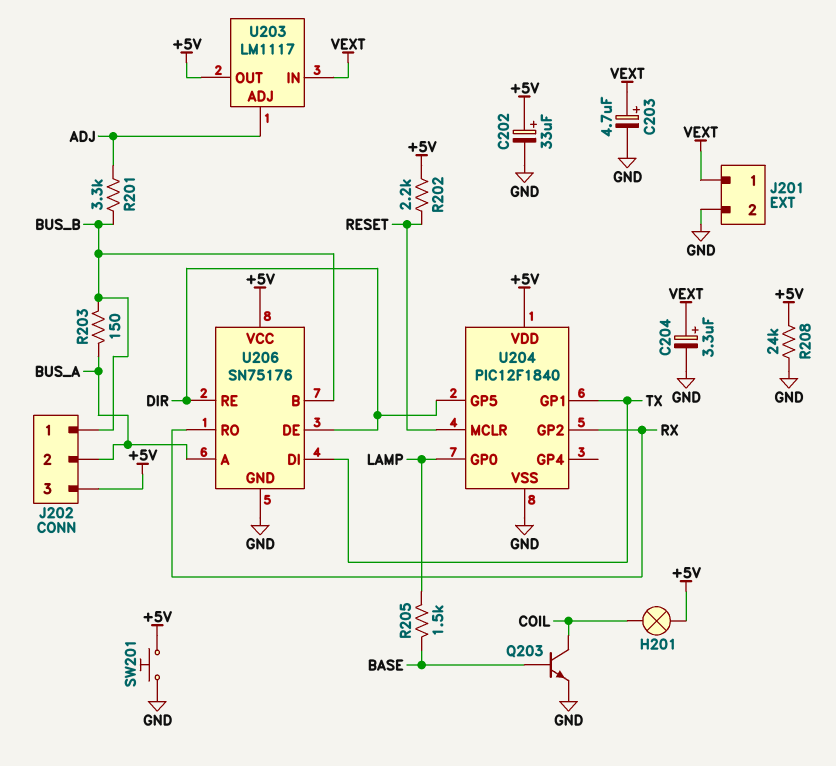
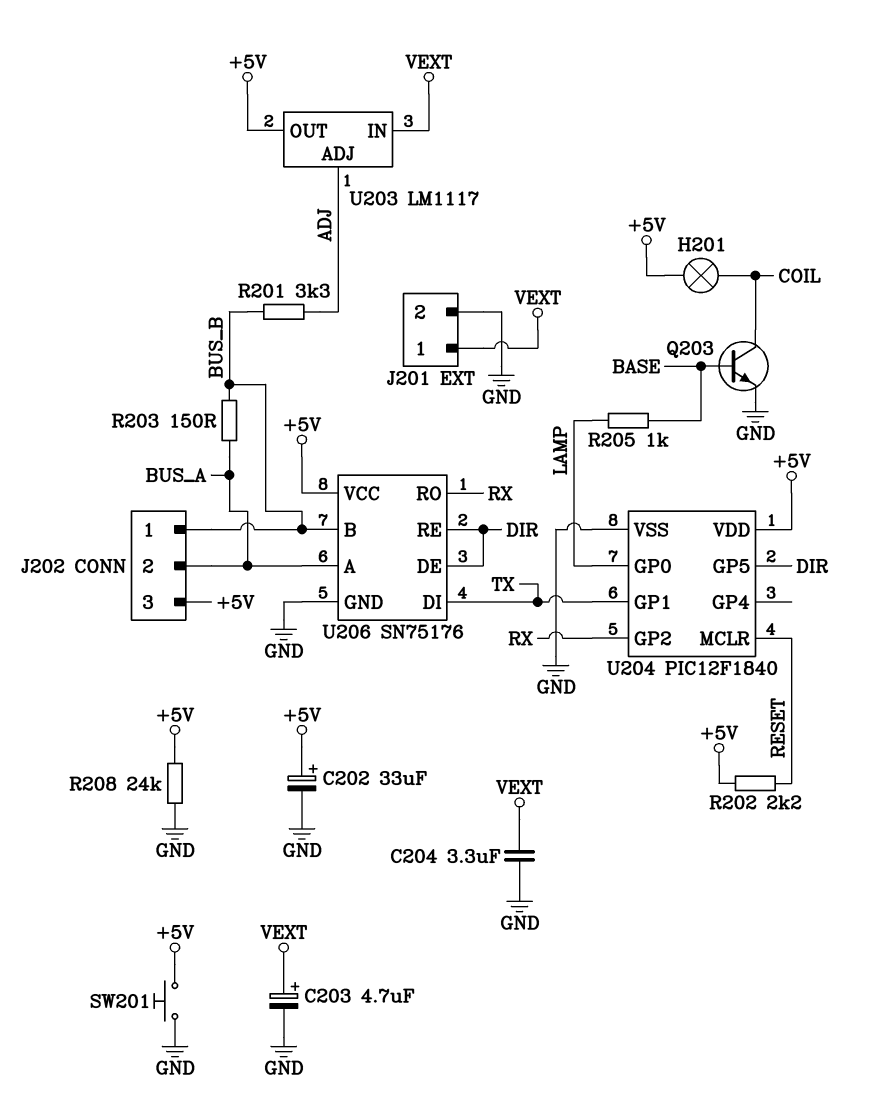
C204: 3.3uF (plus VEXT, minus GND) -> 3.3uF (GND, VEXT)
R205: 1.5k (BASE, LAMP) -> 1k (BASE, LAMP)

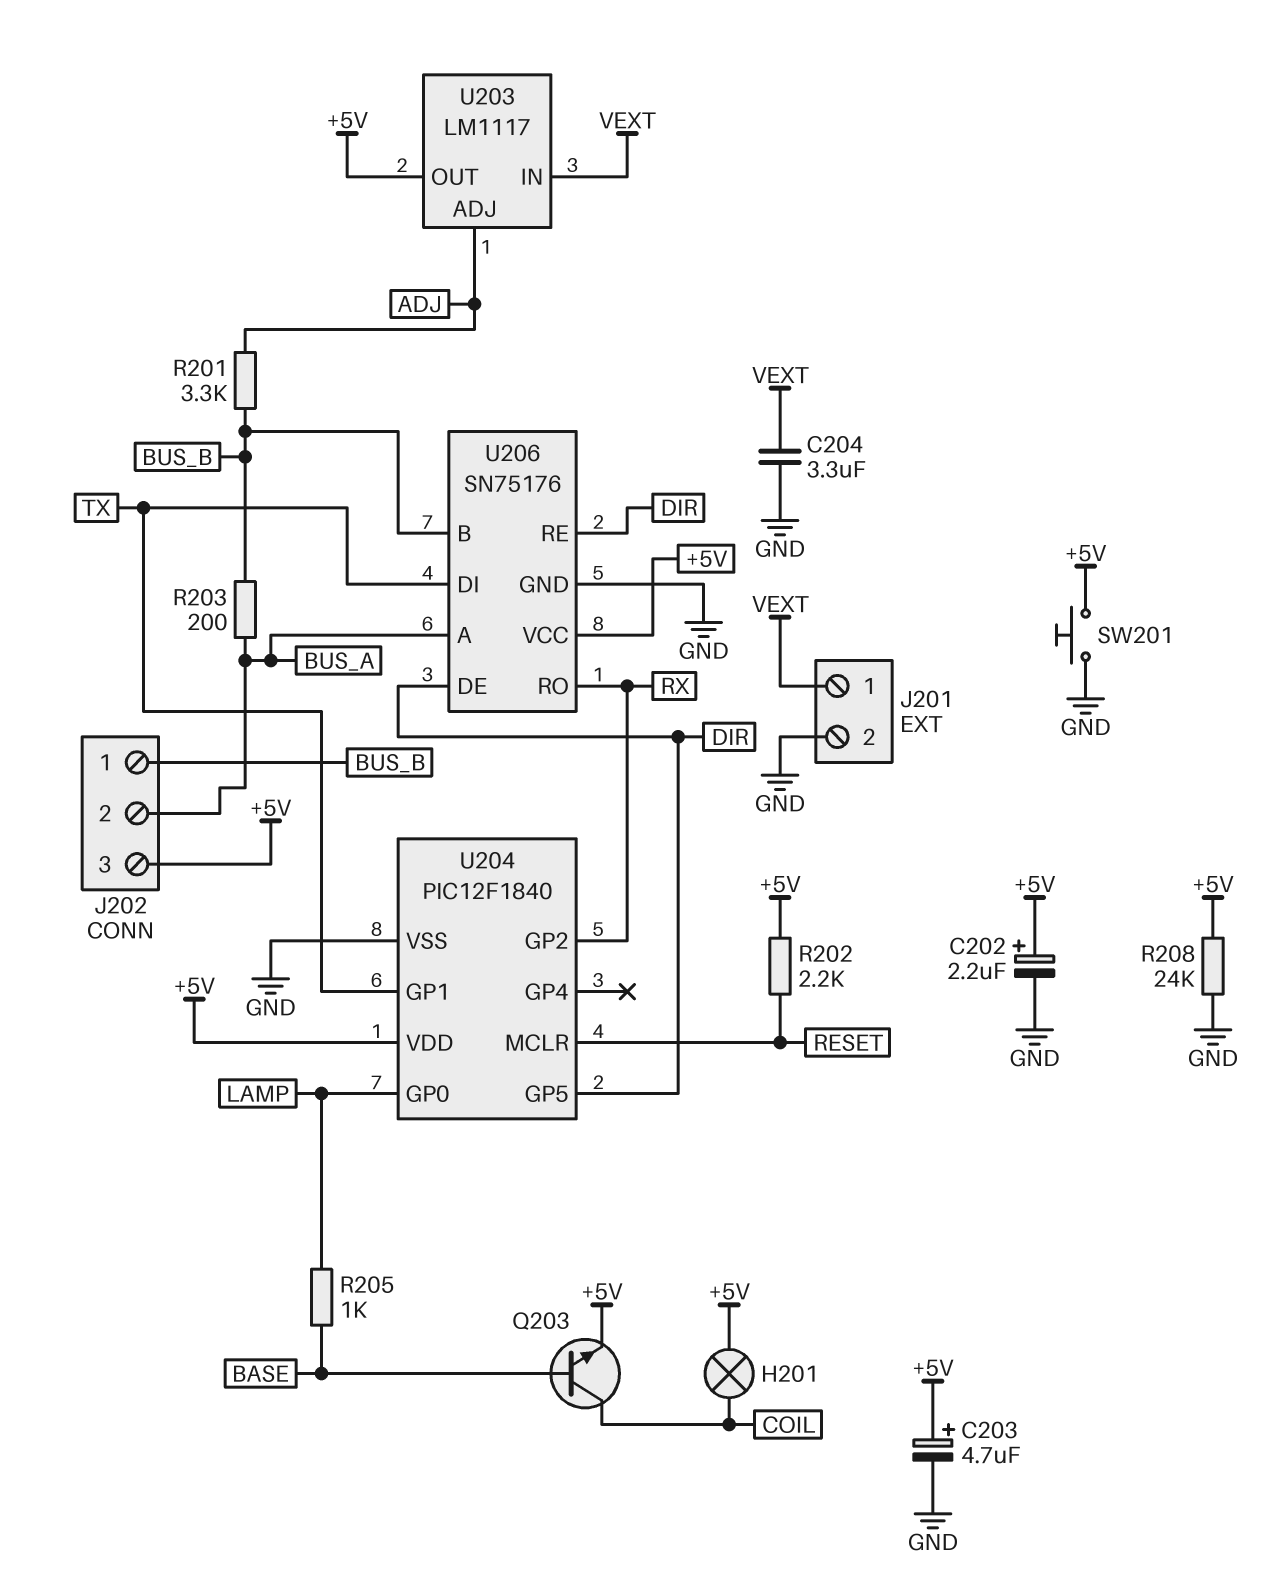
C202: 33uF (plus +5V, minus GND) -> 2.2uF (plus +5V, minus GND)
C203: 4.7uF (plus VEXT, minus GND) -> 4.7uF (plus +5V, minus GND)
Q203: NPN (B BASE, C COIL, E GND) -> NPN (B BASE, C COIL, E +5V)
R203: 150 (BUS_A, BUS_B) -> 200 (BUS_A, BUS_B)

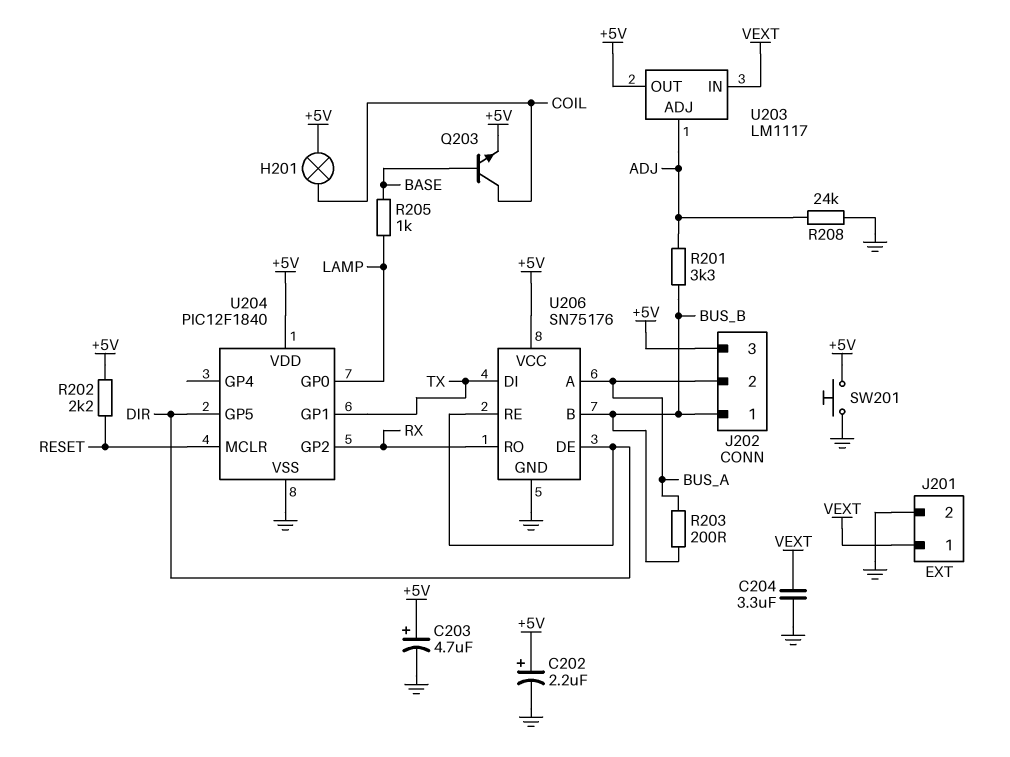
R208: 24k (+5V, GND) -> 24k (ADJ, GND)

